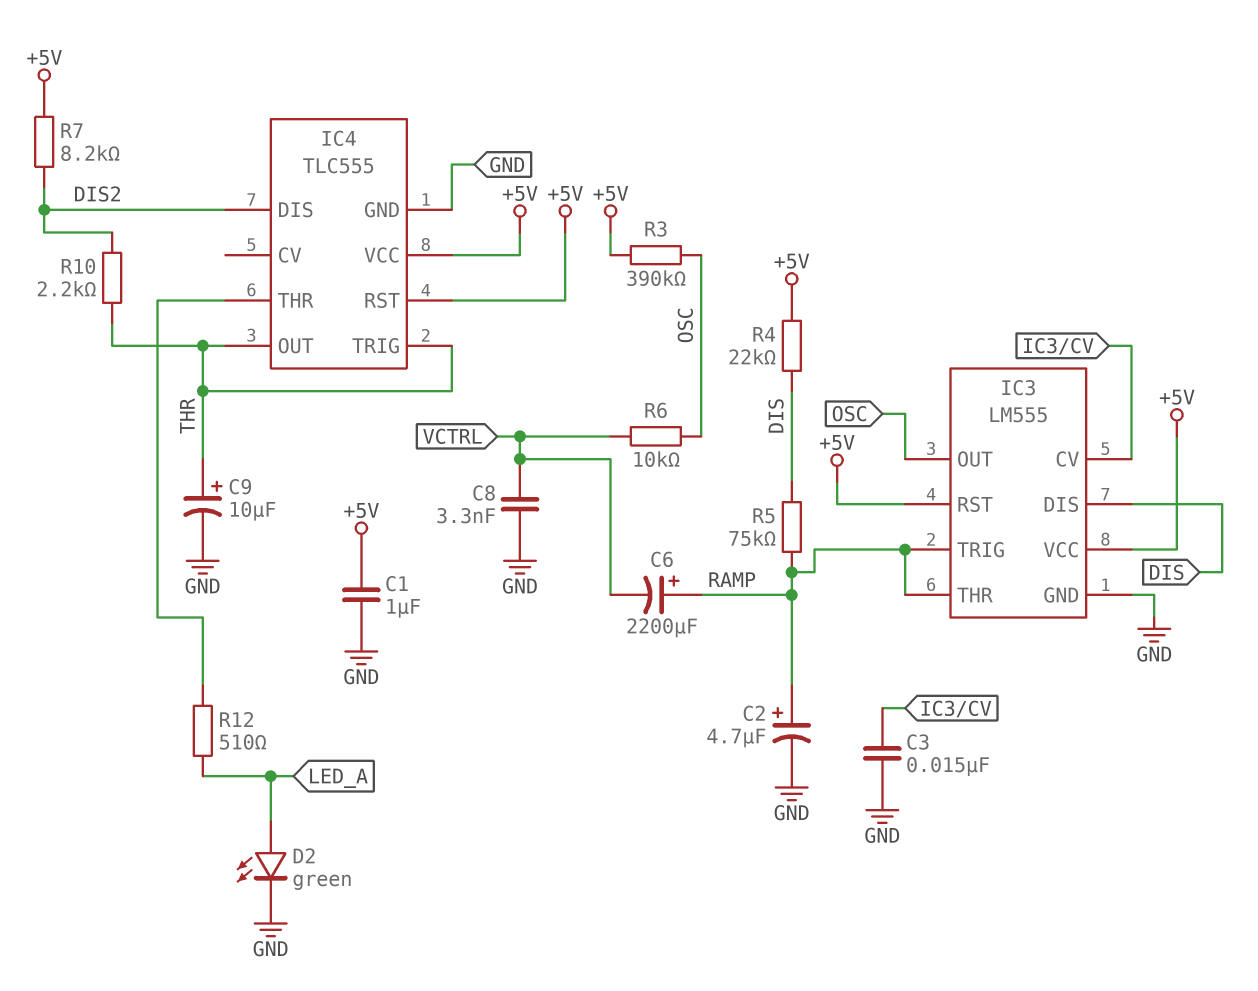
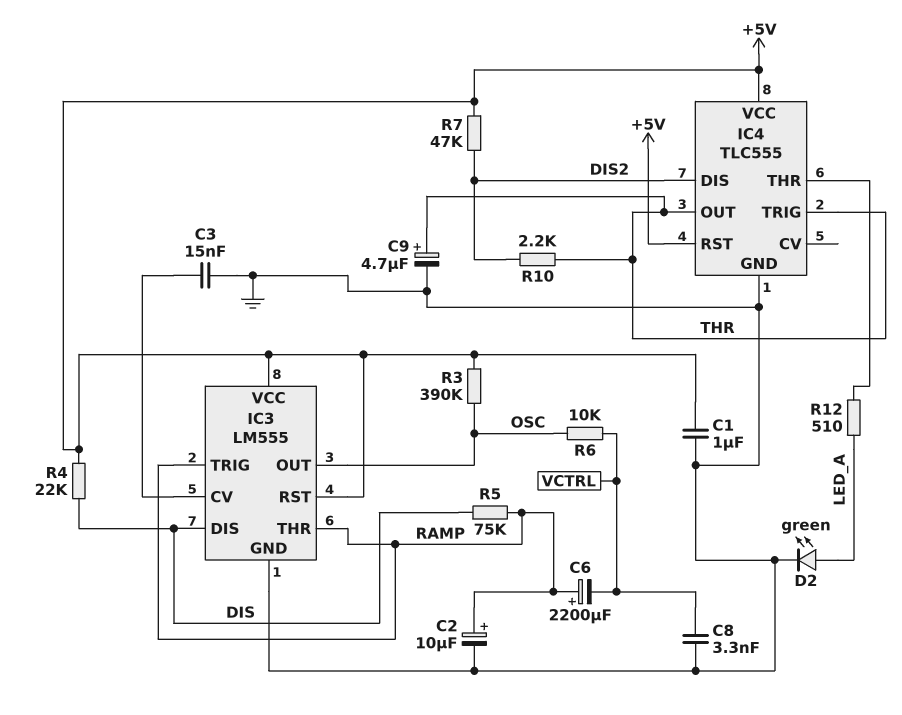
C2: 4.7uF (plus RAMP, minus GND) -> 10uF (plus RAMP, minus GND)
C9: 10uF (plus THR, minus GND) -> 4.7uF (plus THR, minus GND)
R7: 8.2k (+5V, DIS2) -> 47k (+5V, DIS2)

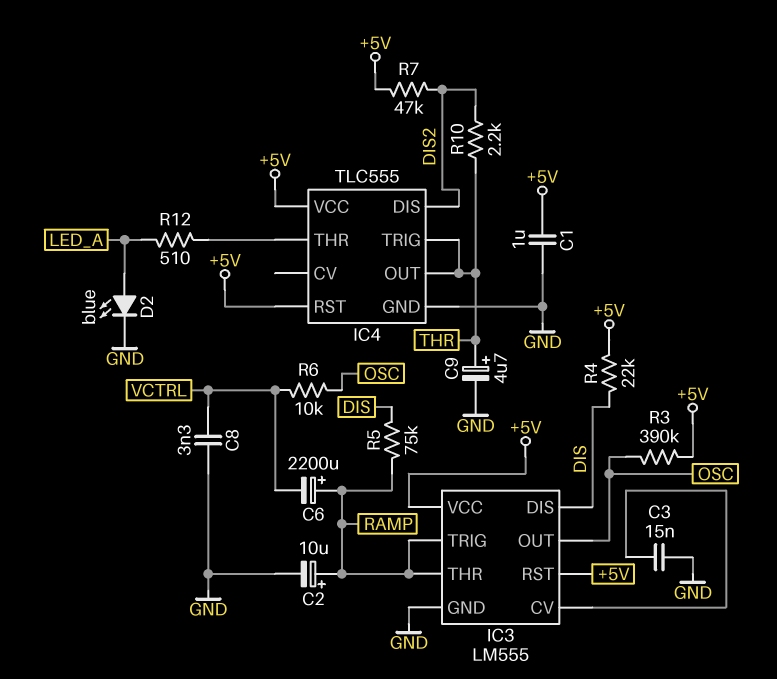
D2: LED green (A LED_A, K GND) -> LED blue (A LED_A, K GND)

